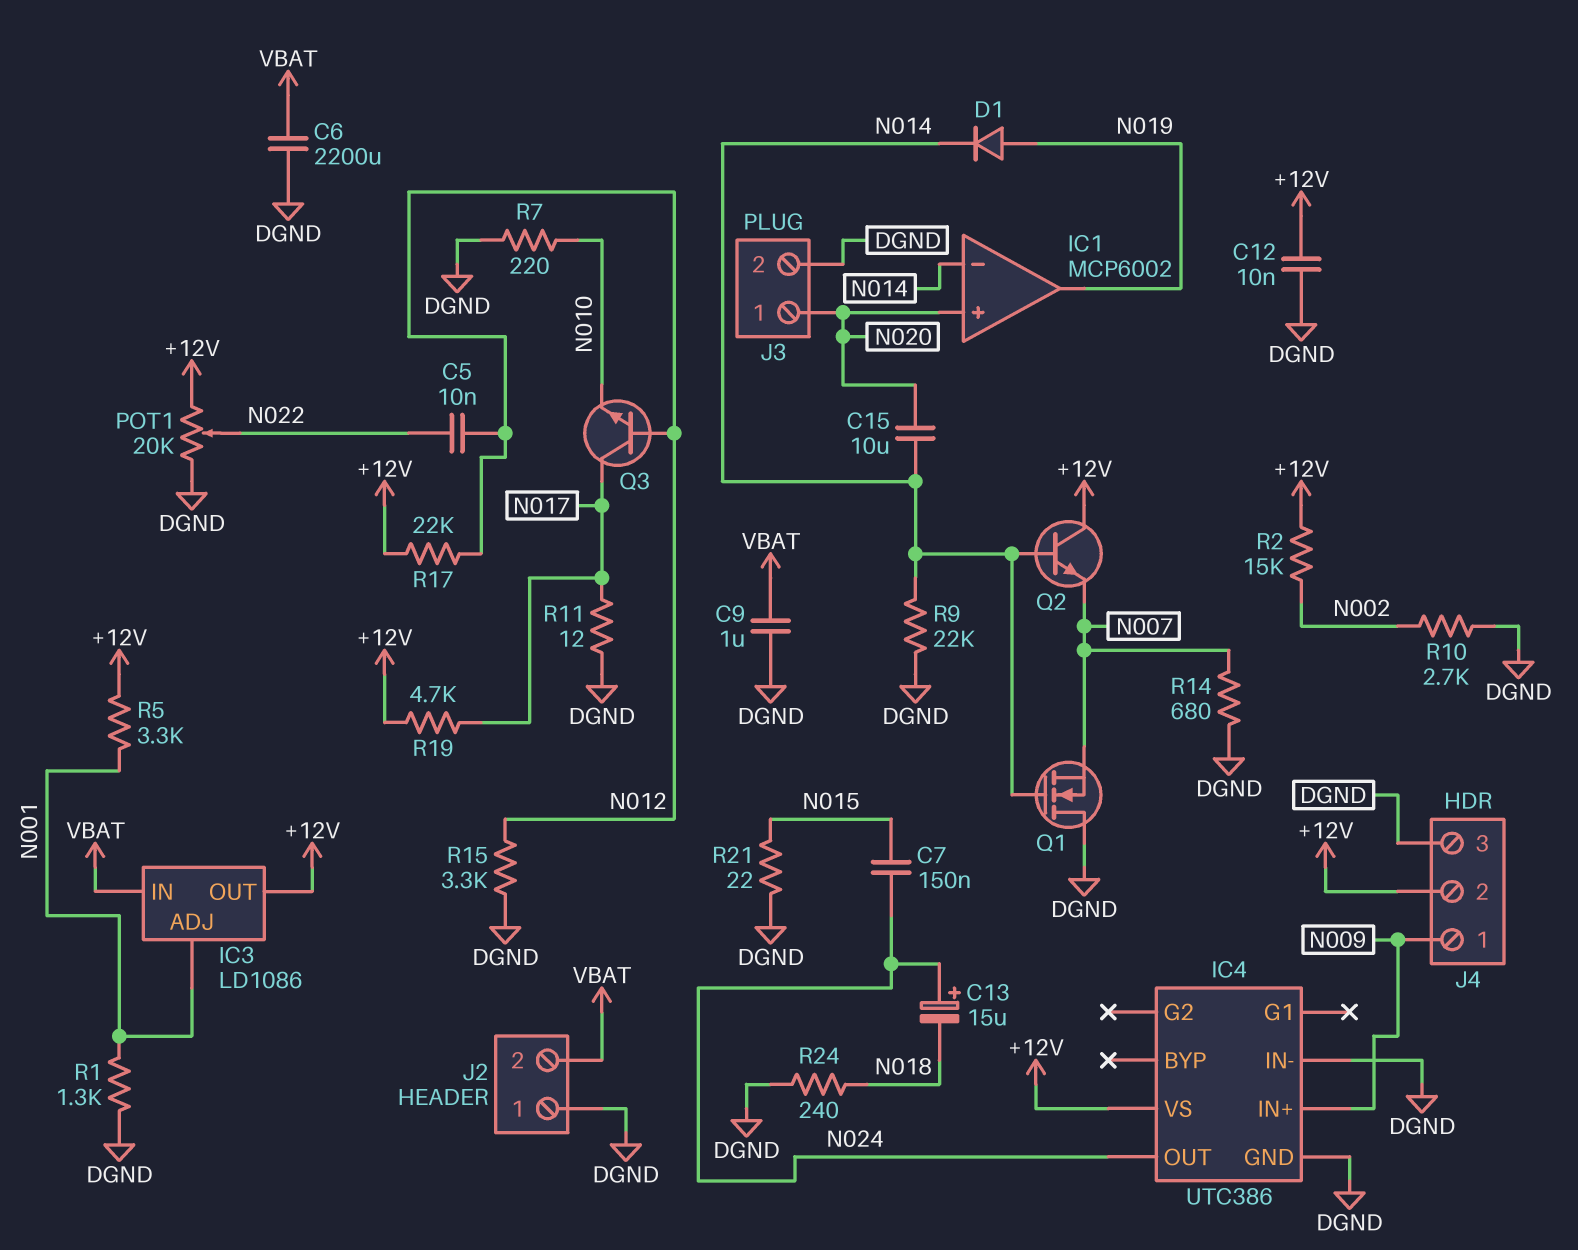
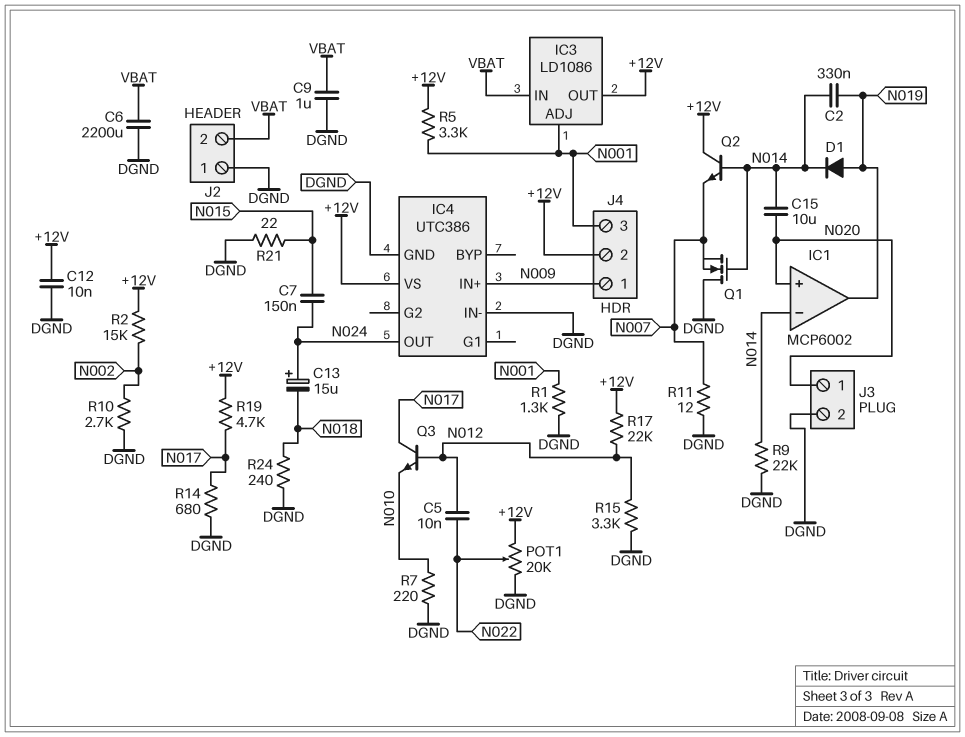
C2: none -> 330nF (N014, N019)
J4 pin 3: DGND -> N001
R11: 12 (DGND, N017) -> 12 (DGND, N007)
R14: 680 (DGND, N007) -> 680 (DGND, N017)

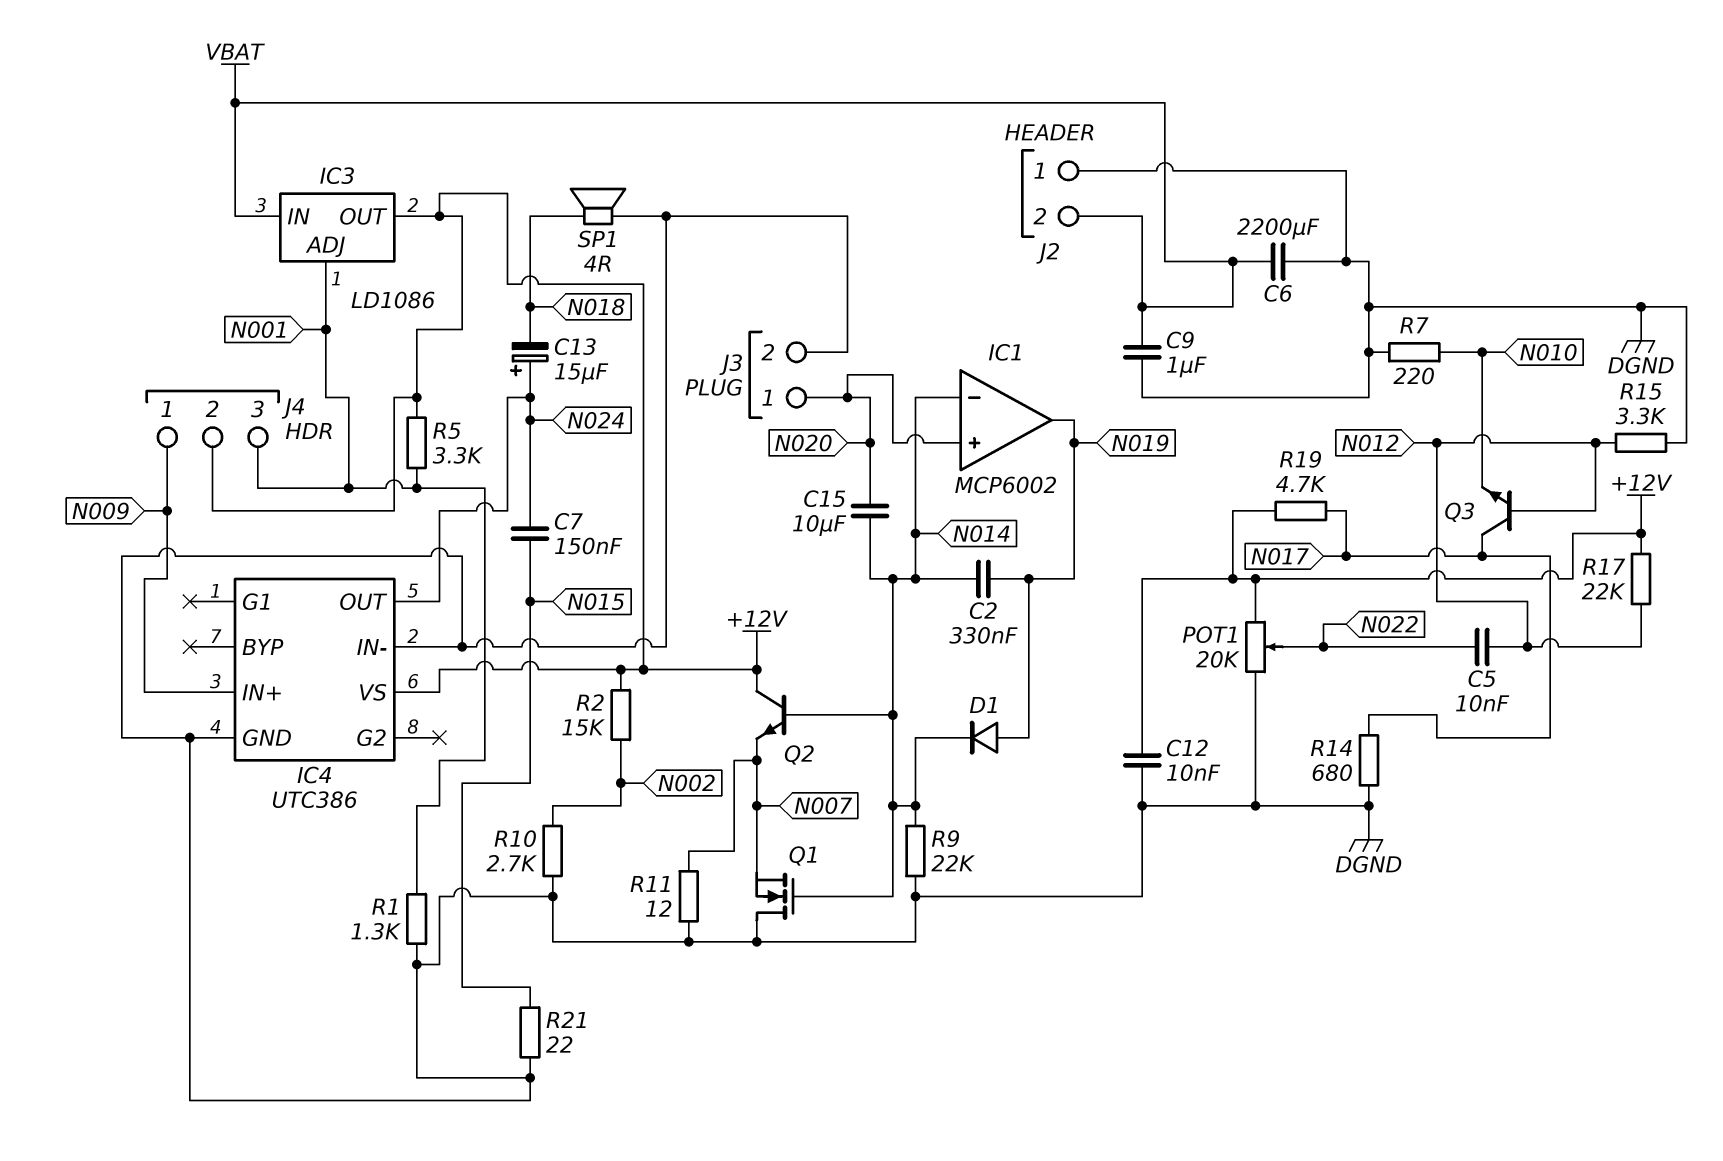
R24: 240 (DGND, N018) -> none
SP1: none -> speaker 4R (DGND, N018)

